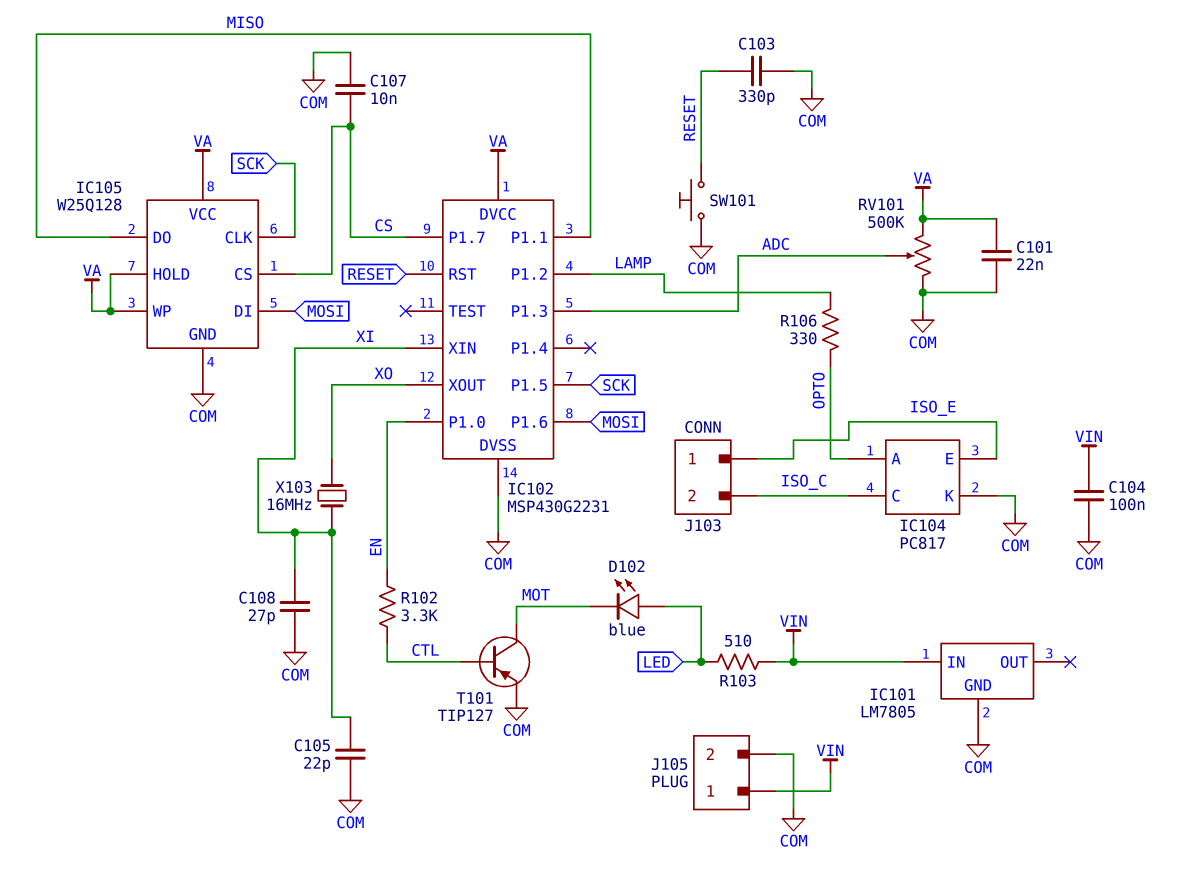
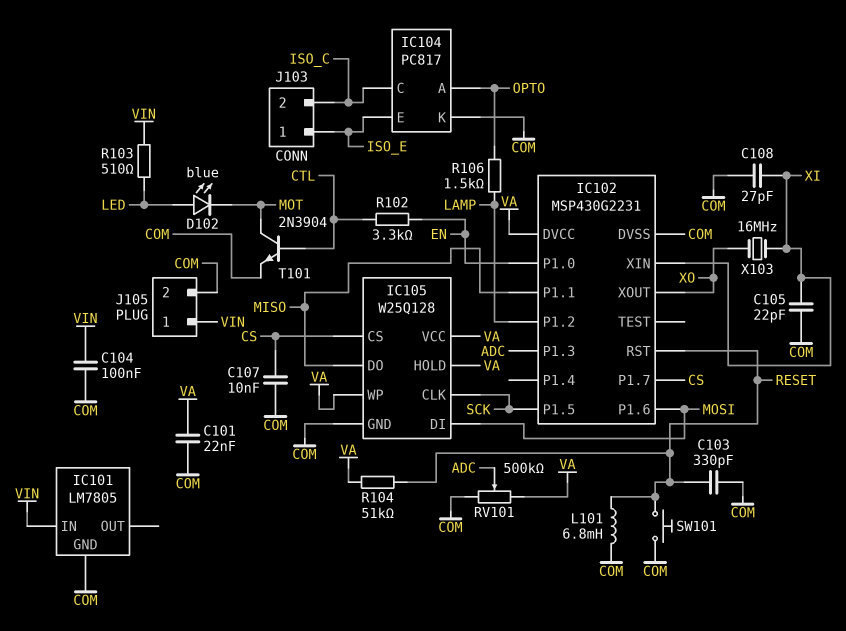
L101: none -> 6.8mH (COM, RESET)
R104: none -> 51k (RESET, VA)
R106: 330 (LAMP, OPTO) -> 1.5k (LAMP, OPTO)
T101: PNP TIP127 (B CTL, C MOT, E COM) -> NPN 2N3904 (B CTL, C MOT, E COM)

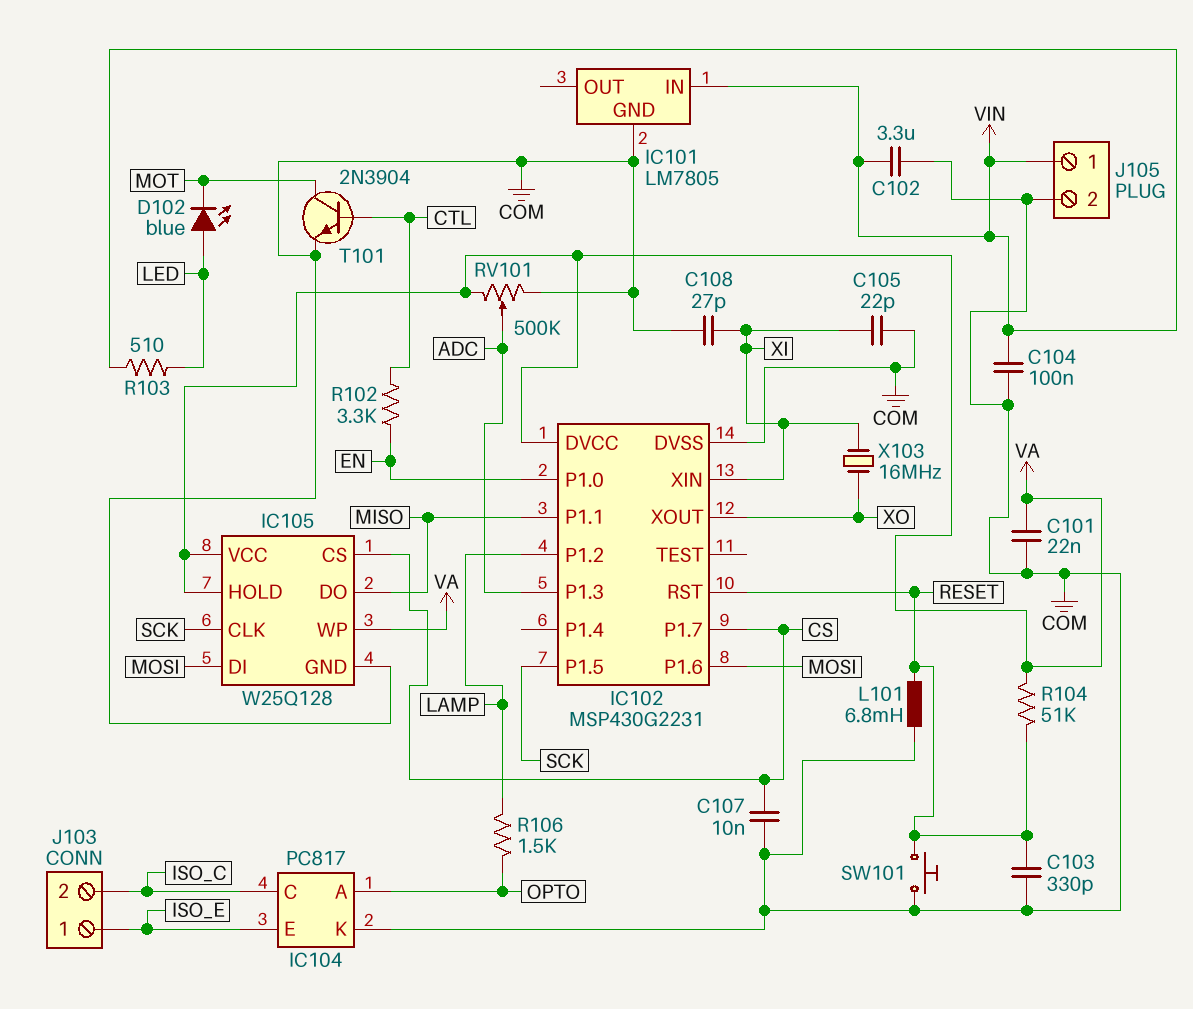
C102: none -> 3.3uF (COM, VIN)

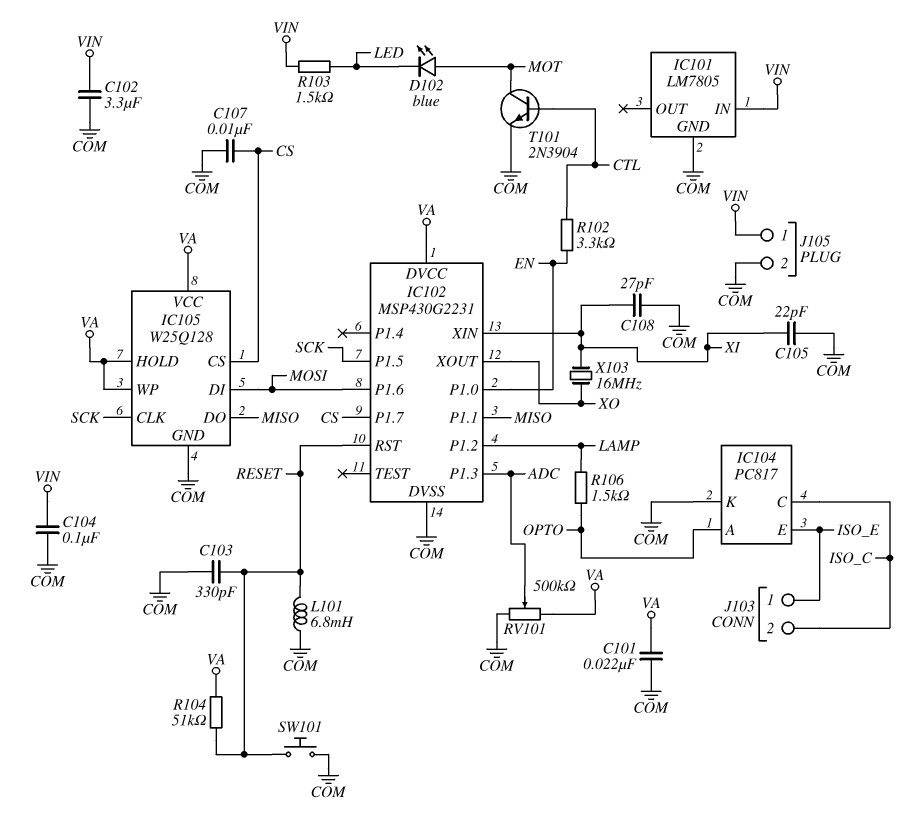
D102: LED blue (A LED, K MOT) -> LED blue (A MOT, K LED)
R103: 510 (LED, VIN) -> 1.5k (LED, VIN)

